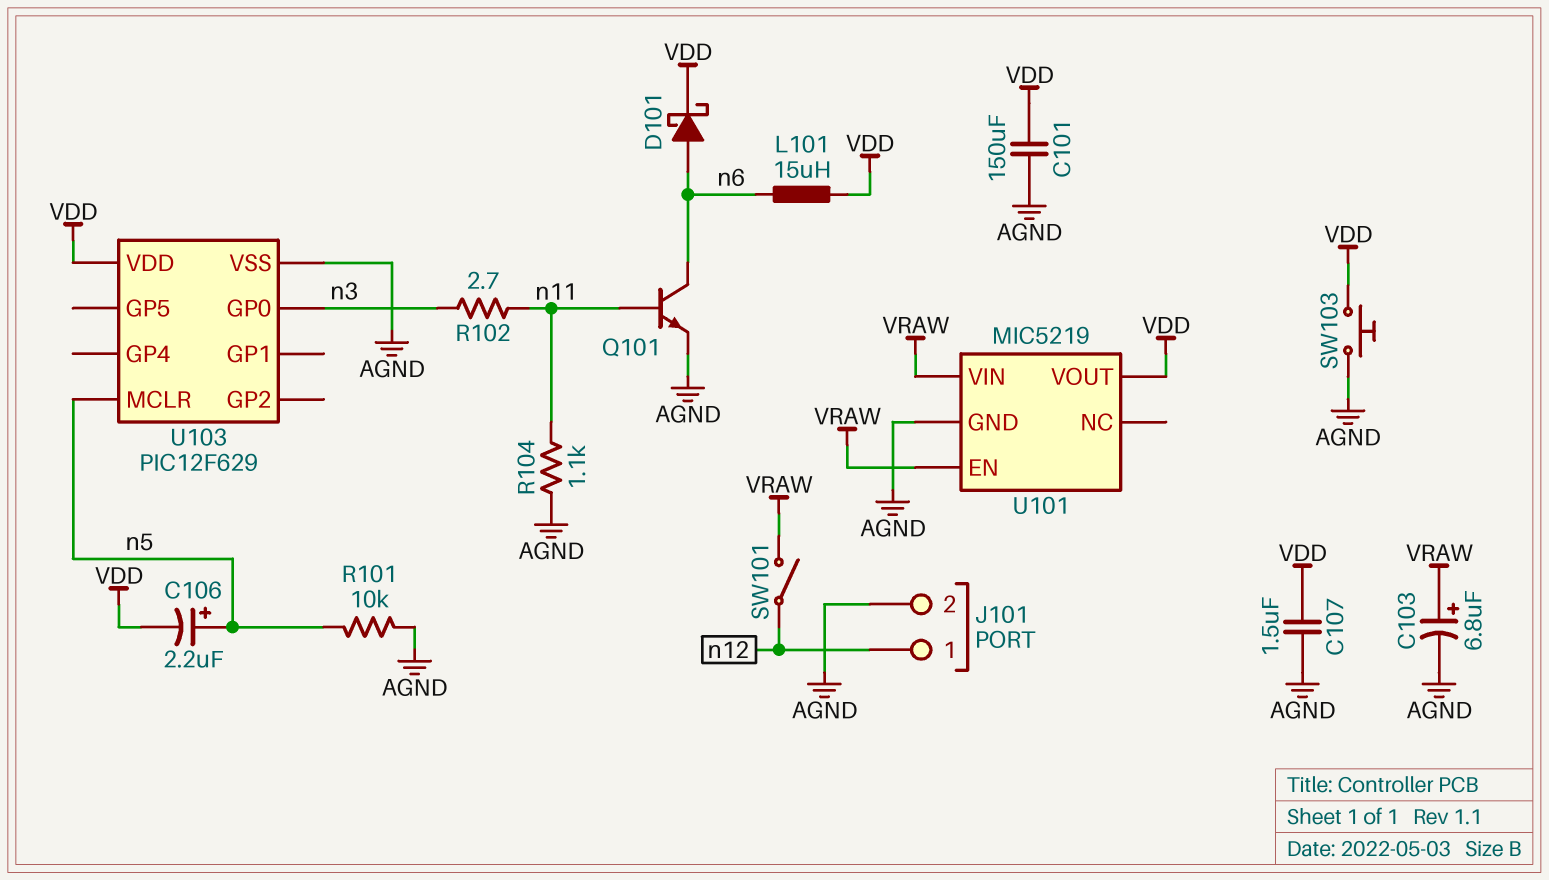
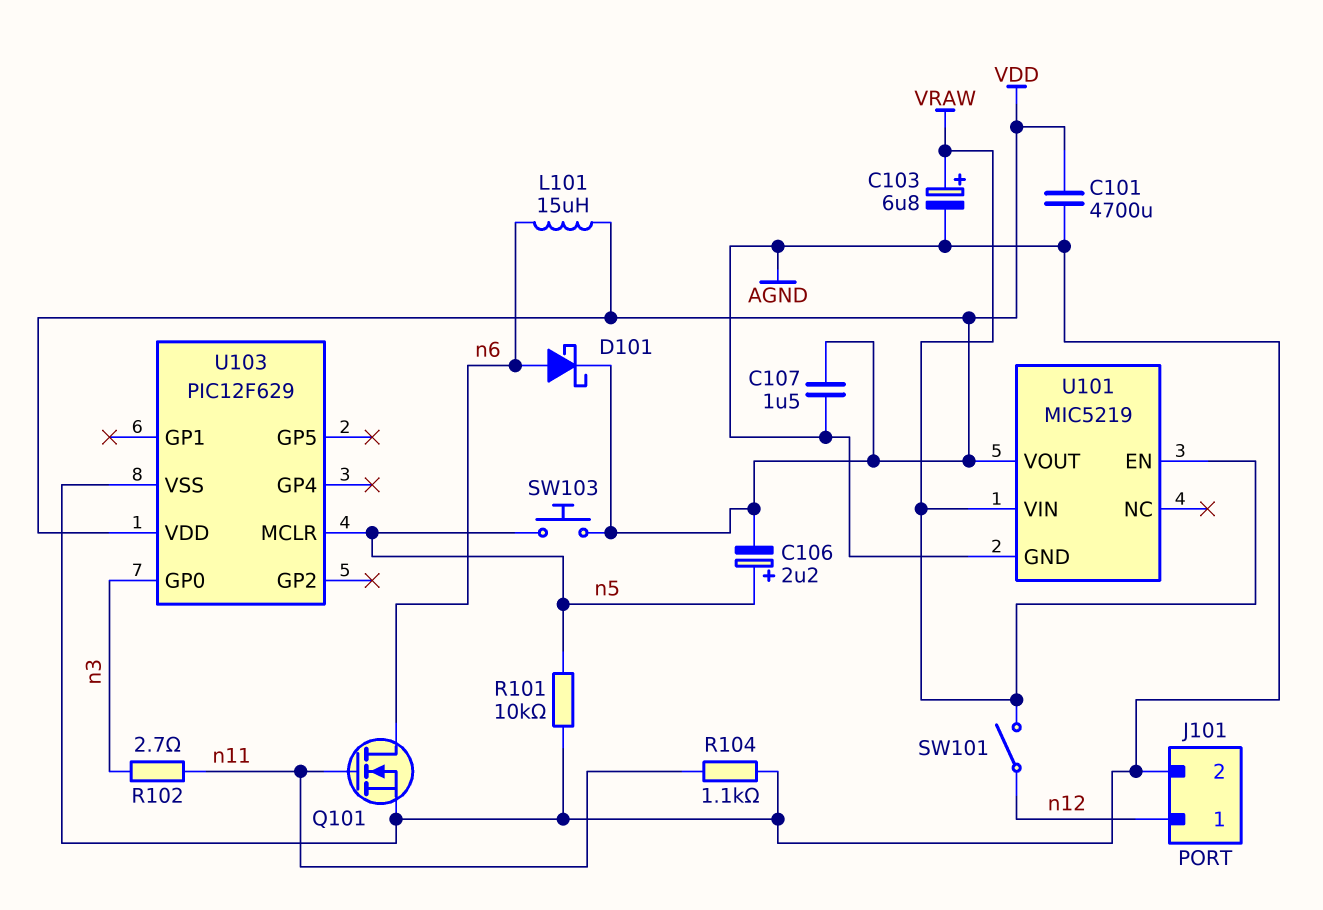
C101: 150uF (AGND, VDD) -> 4700uF (AGND, VDD)
Q101: NPN (B n11, C n6, E AGND) -> NMOS (G n11, D n6, S AGND)
SW103: button (AGND, VDD) -> button (VDD, n5)

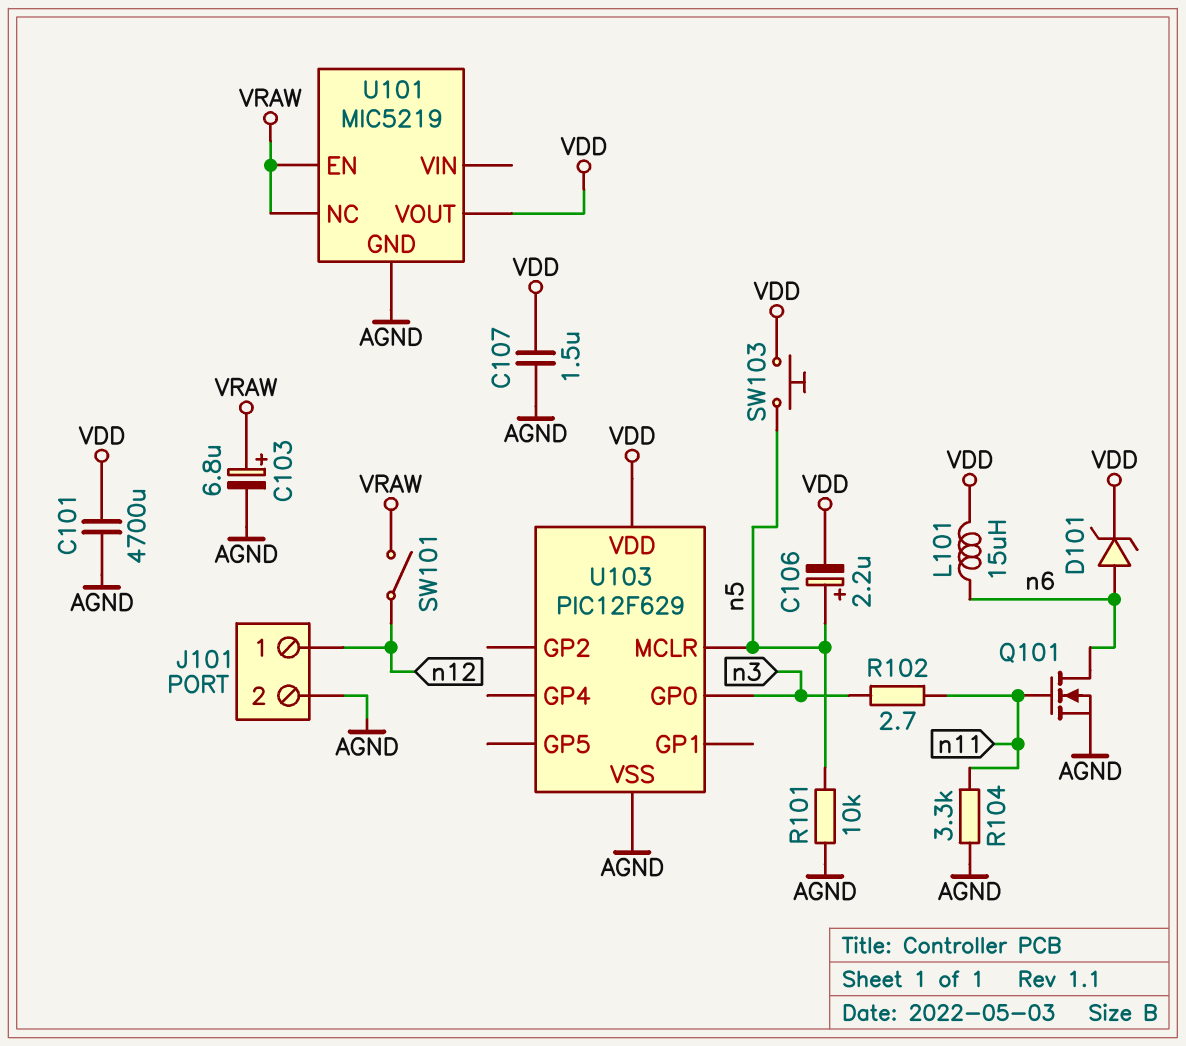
D101: schottky (A n6, K VDD) -> zener (A n6, K VDD)
R104: 1.1k (AGND, n11) -> 3.3k (AGND, n11)
U101 pin NC: none -> VRAW
U101 pin VIN: VRAW -> none

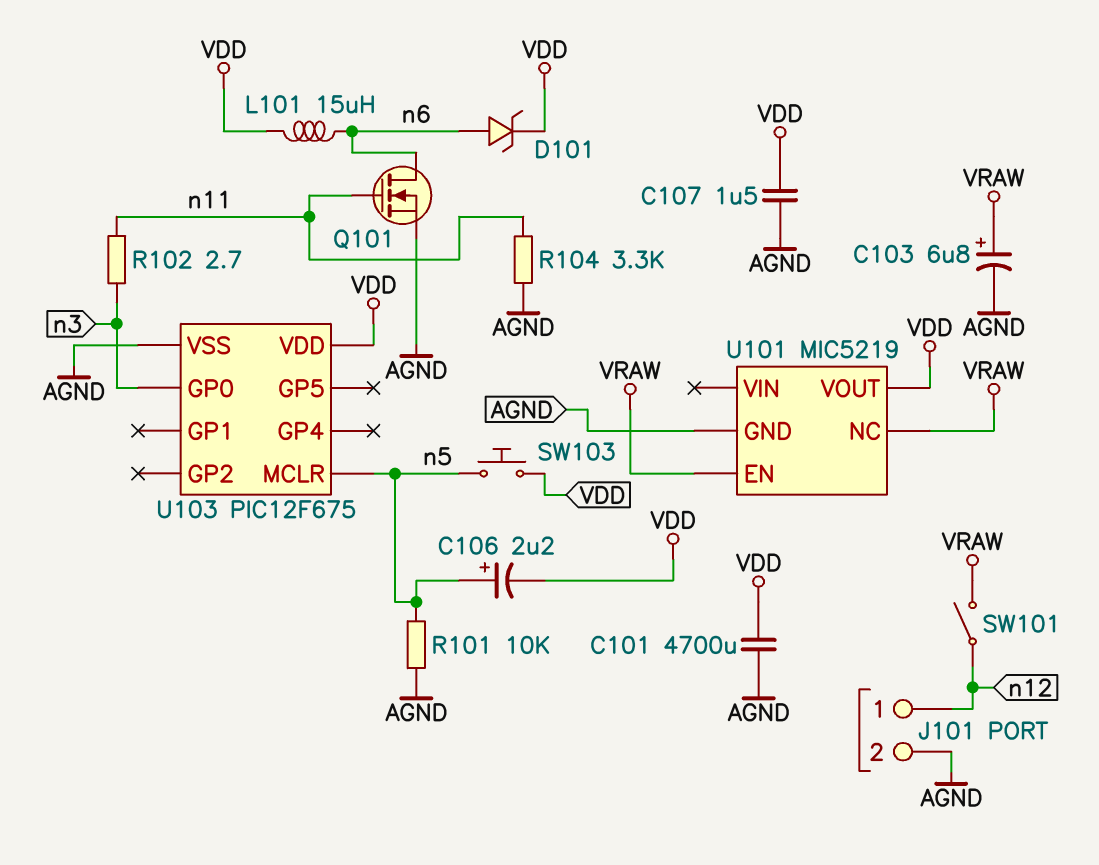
U103: PIC12F629 -> PIC12F675

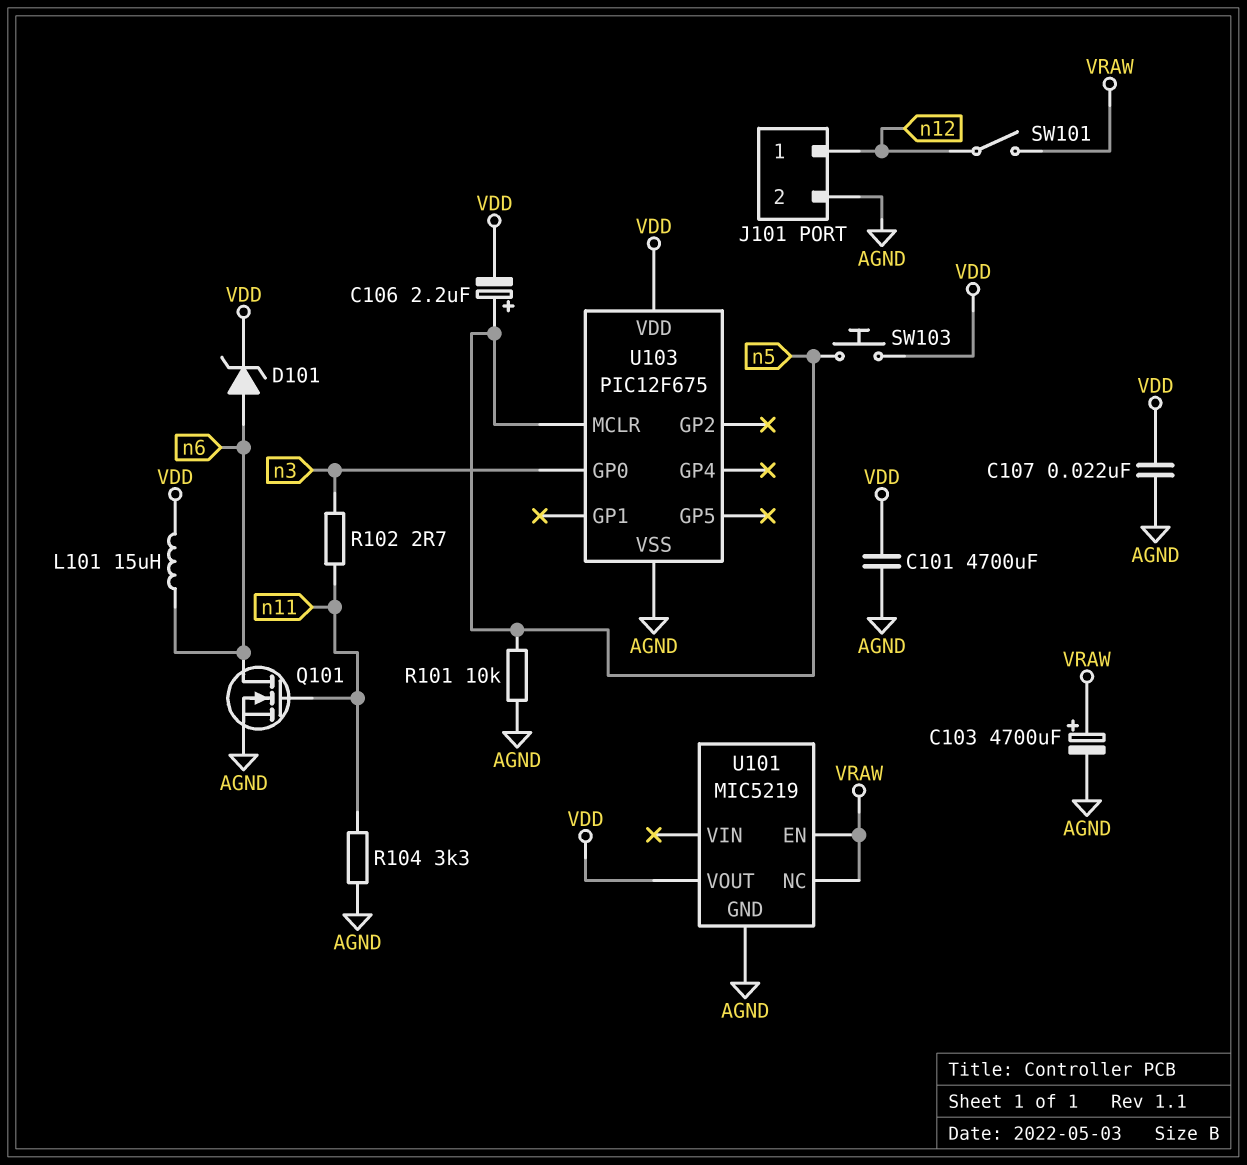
C103: 6.8uF (plus VRAW, minus AGND) -> 4700uF (plus VRAW, minus AGND)
C107: 1.5uF (AGND, VDD) -> 22nF (AGND, VDD)

